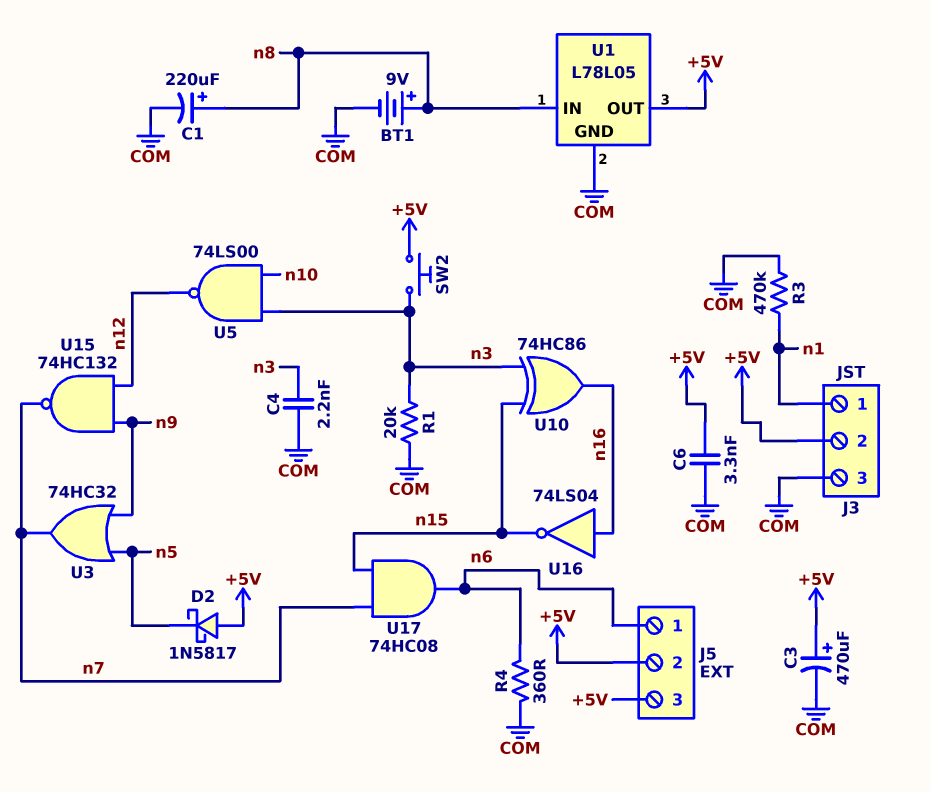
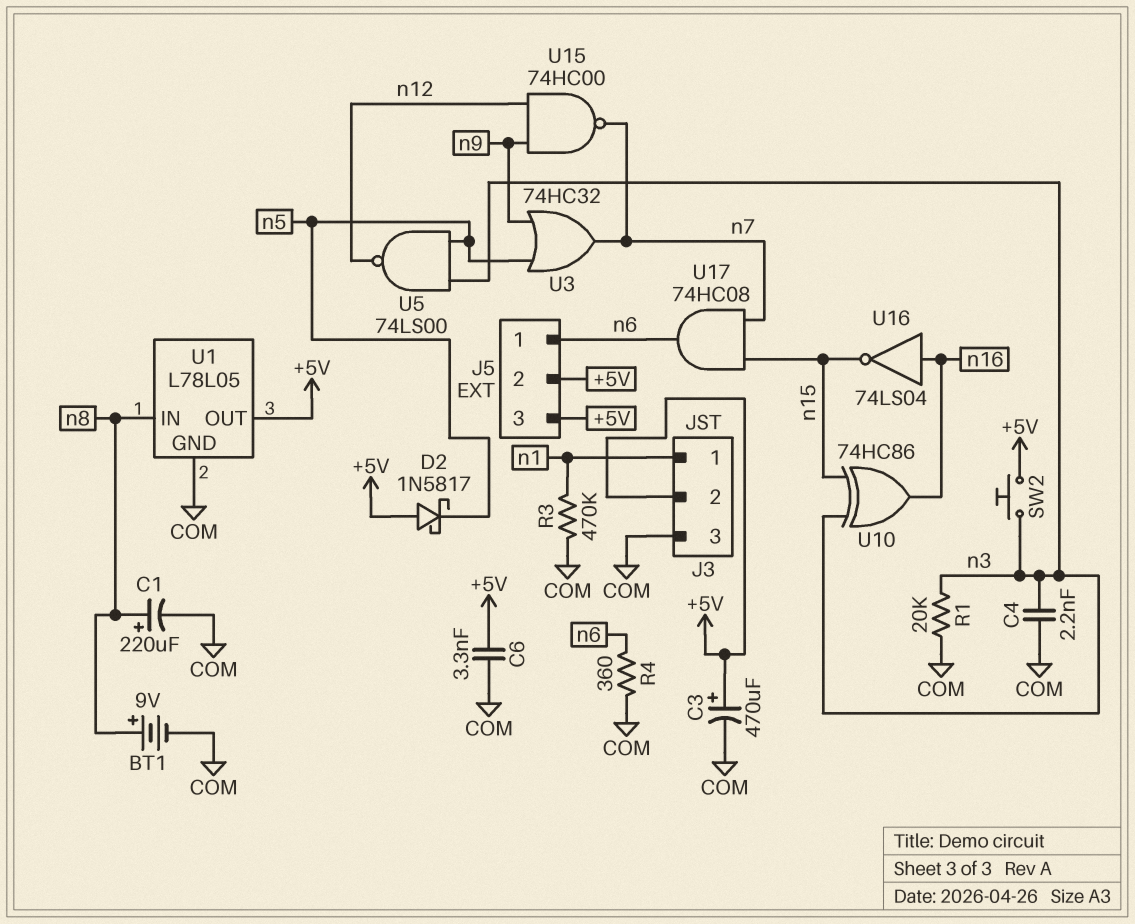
U5: NAND 74LS00 (in n3, in n10, out n12) -> NAND 74LS00 (in n3, in n5, out n12)
U15: NAND 74HC132 (in n9, in n12, out n7) -> NAND 74HC00 (in n9, in n12, out n7)

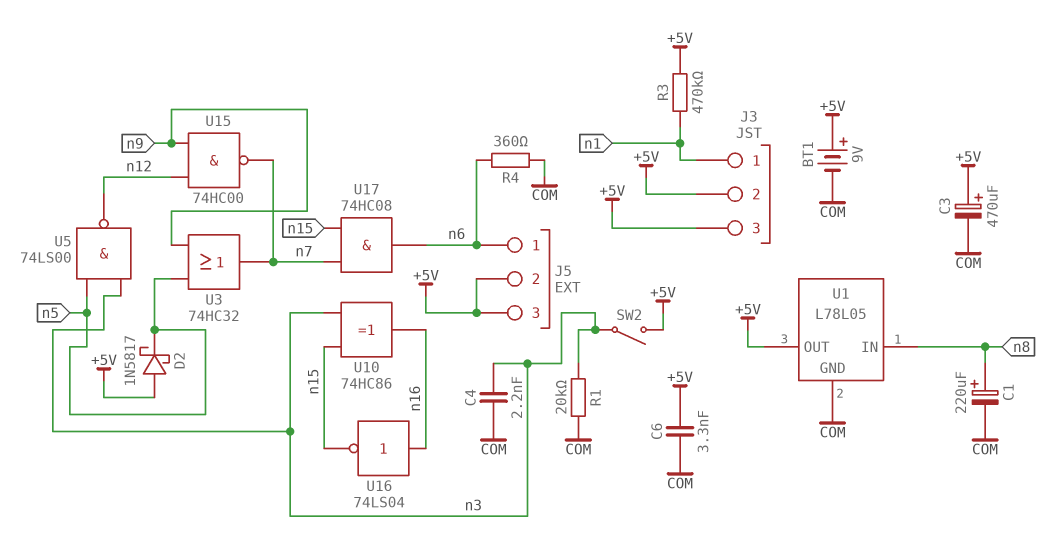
BT1: 9V (plus n8, minus COM) -> 9V (plus +5V, minus COM)
J3 pin 3: COM -> +5V
R3: 470k (COM, n1) -> 470k (+5V, n1)
SW2: button (+5V, n3) -> switch (+5V, n3)

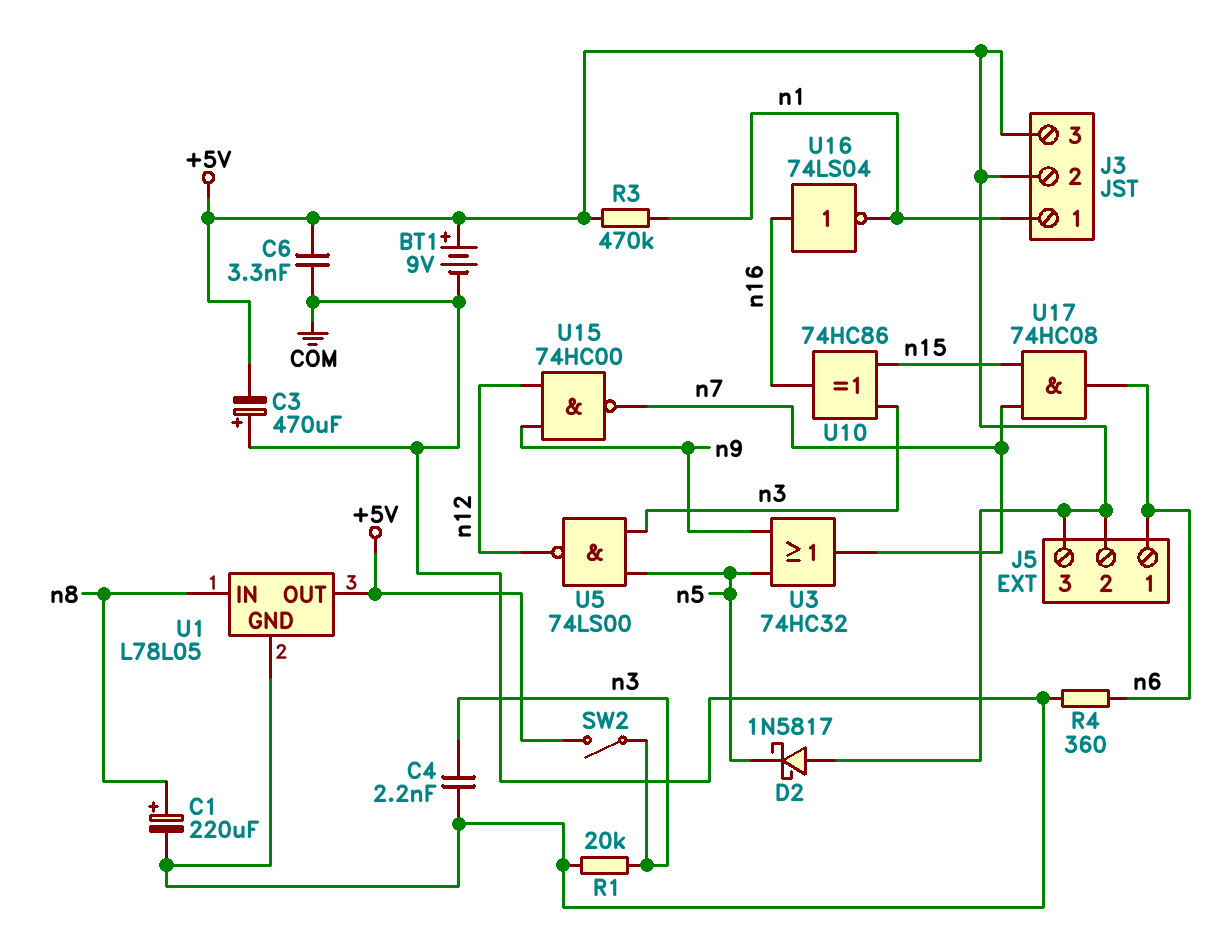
C3: 470uF (plus +5V, minus COM) -> 470uF (plus COM, minus +5V)
U16: NOT 74LS04 (in n16, out n15) -> NOT 74LS04 (in n16, out n1)

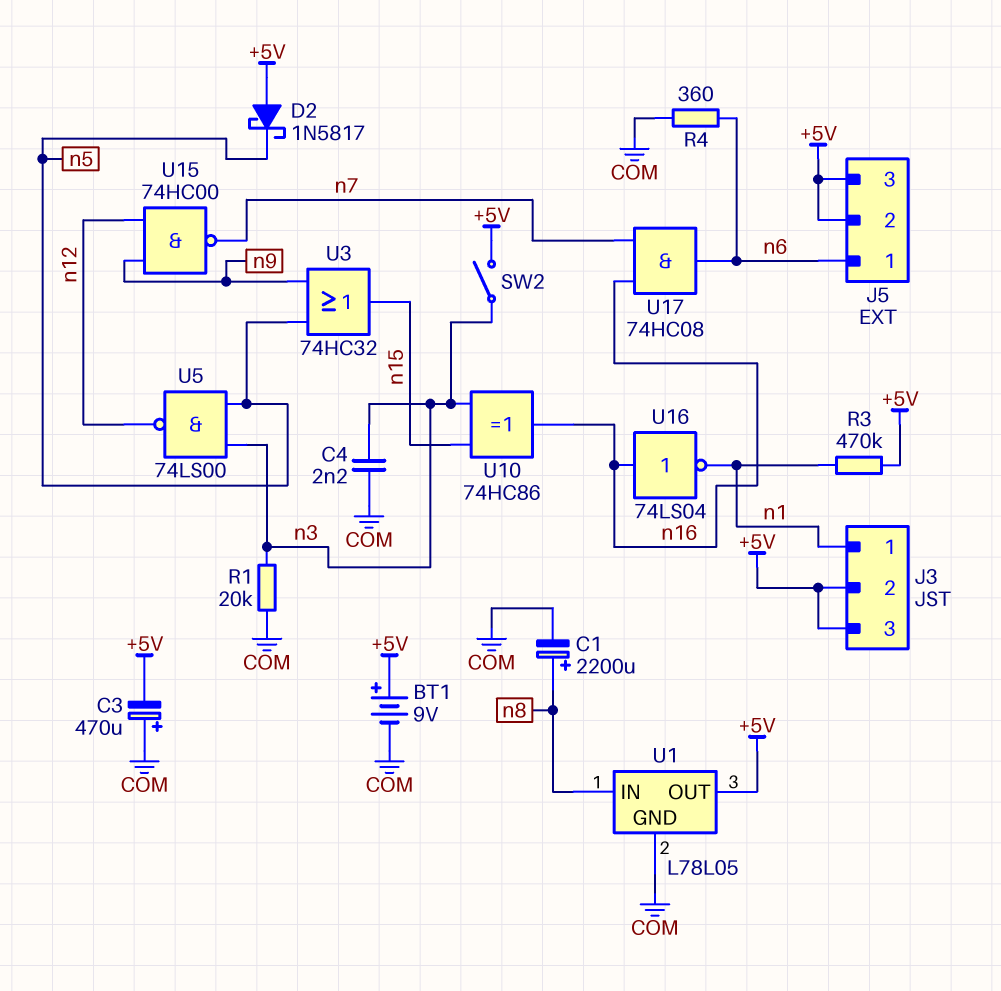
C1: 220uF (plus n8, minus COM) -> 2200uF (plus n8, minus COM)
C6: 3.3nF (+5V, COM) -> none
U3: OR 74HC32 (in n5, in n9, out n7) -> OR 74HC32 (in n5, in n9, out n15)
U17: AND 74HC08 (in n7, in n15, out n6) -> AND 74HC08 (in n7, in n16, out n6)

